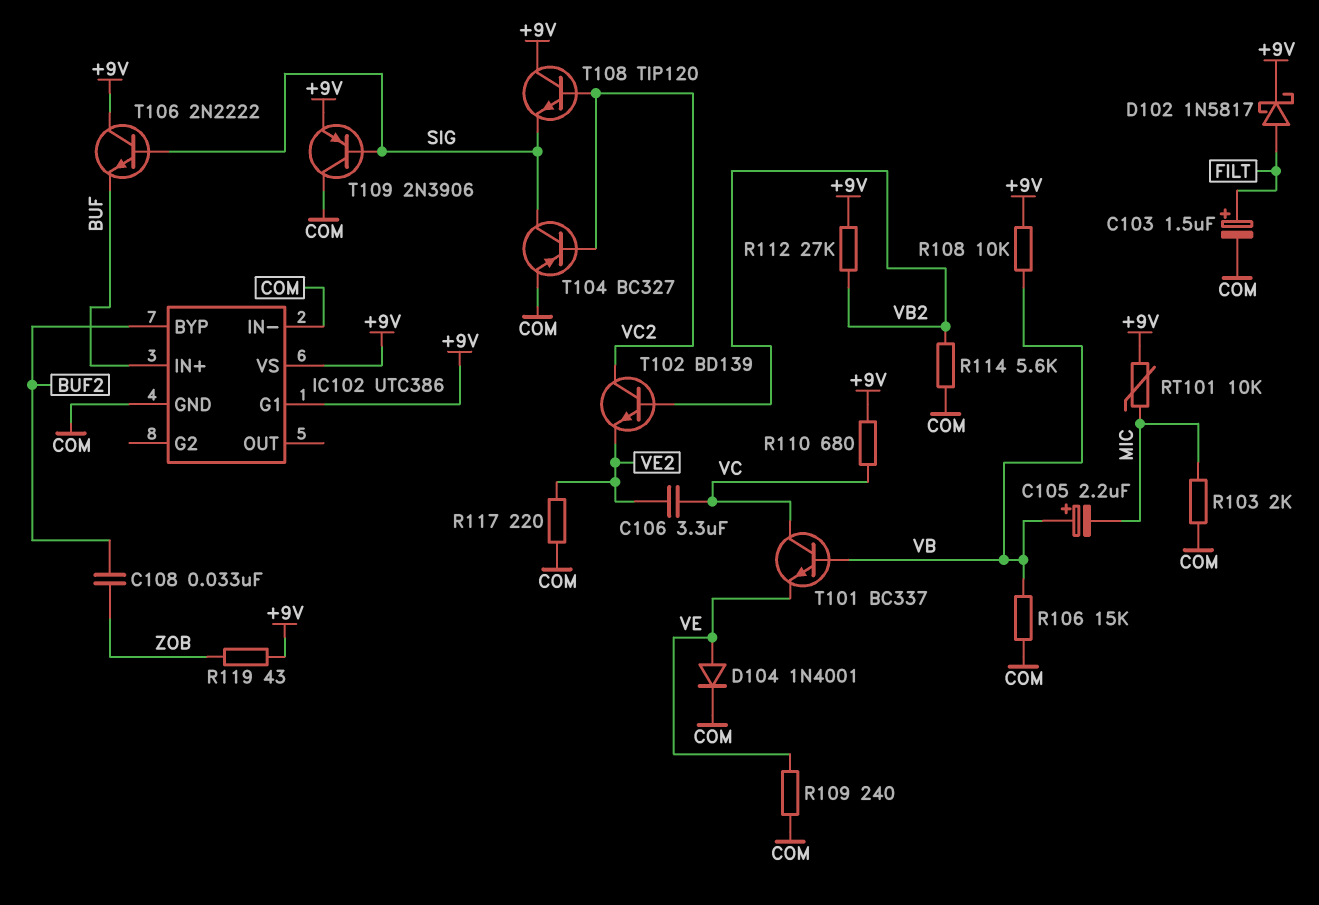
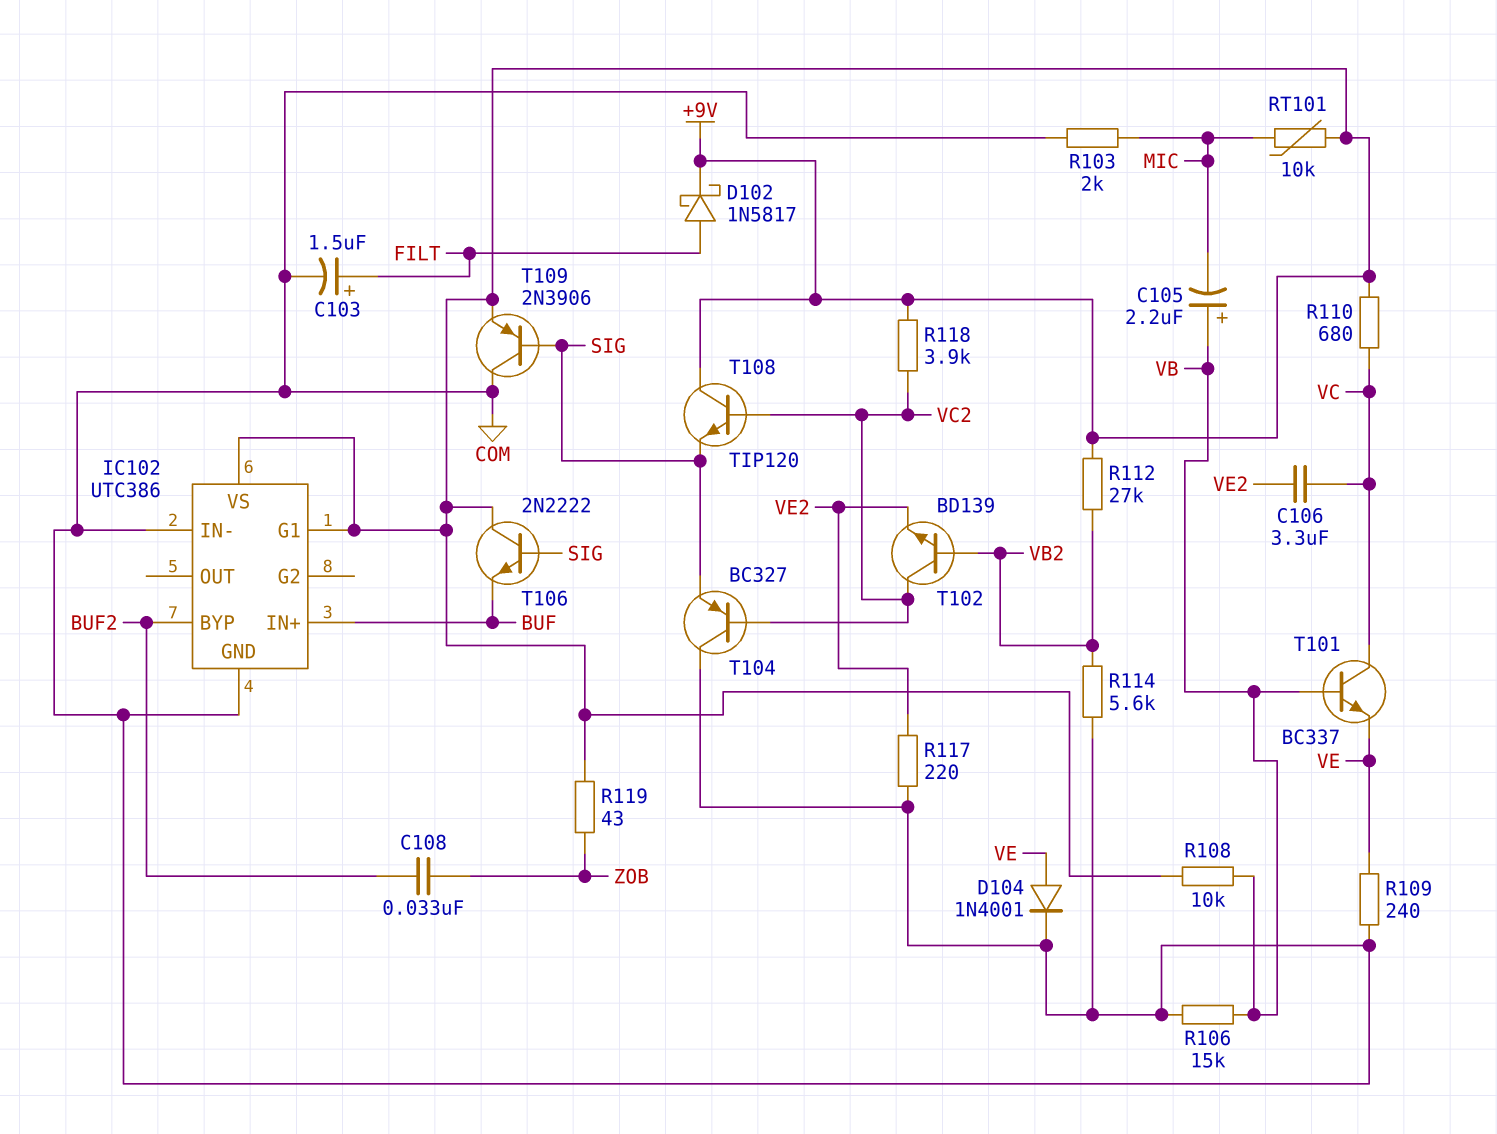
R118: none -> 3.9k (+9V, VC2)
T104: PNP BC327 (B VC2, C SIG, E COM) -> PNP BC327 (B VC2, C COM, E SIG)

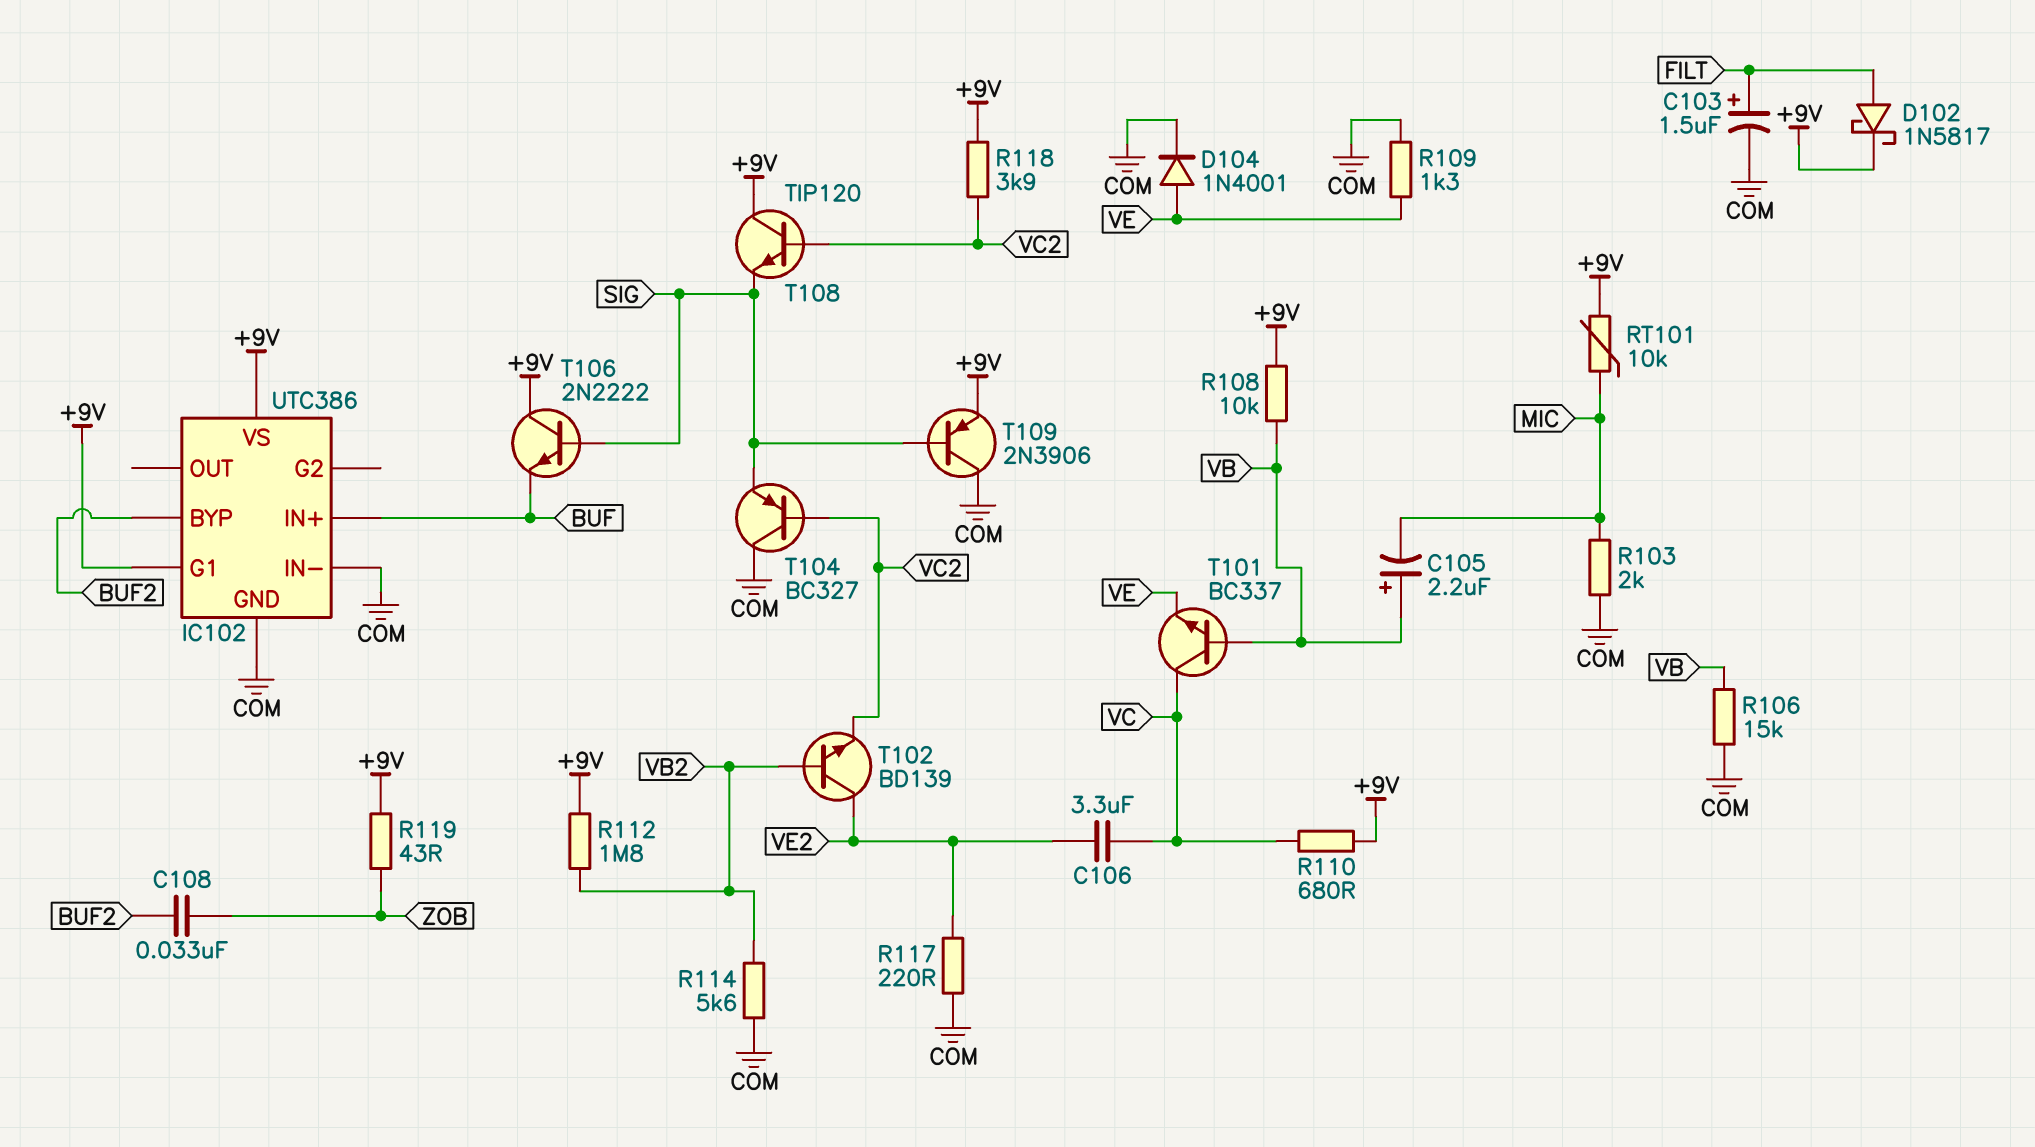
R109: 240 (COM, VE) -> 1.3k (COM, VE)
R112: 27k (+9V, VB2) -> 1.8M (+9V, VB2)
T102: NPN BD139 (B VB2, C VC2, E VE2) -> NPN BD139 (B VB2, C VE2, E VC2)

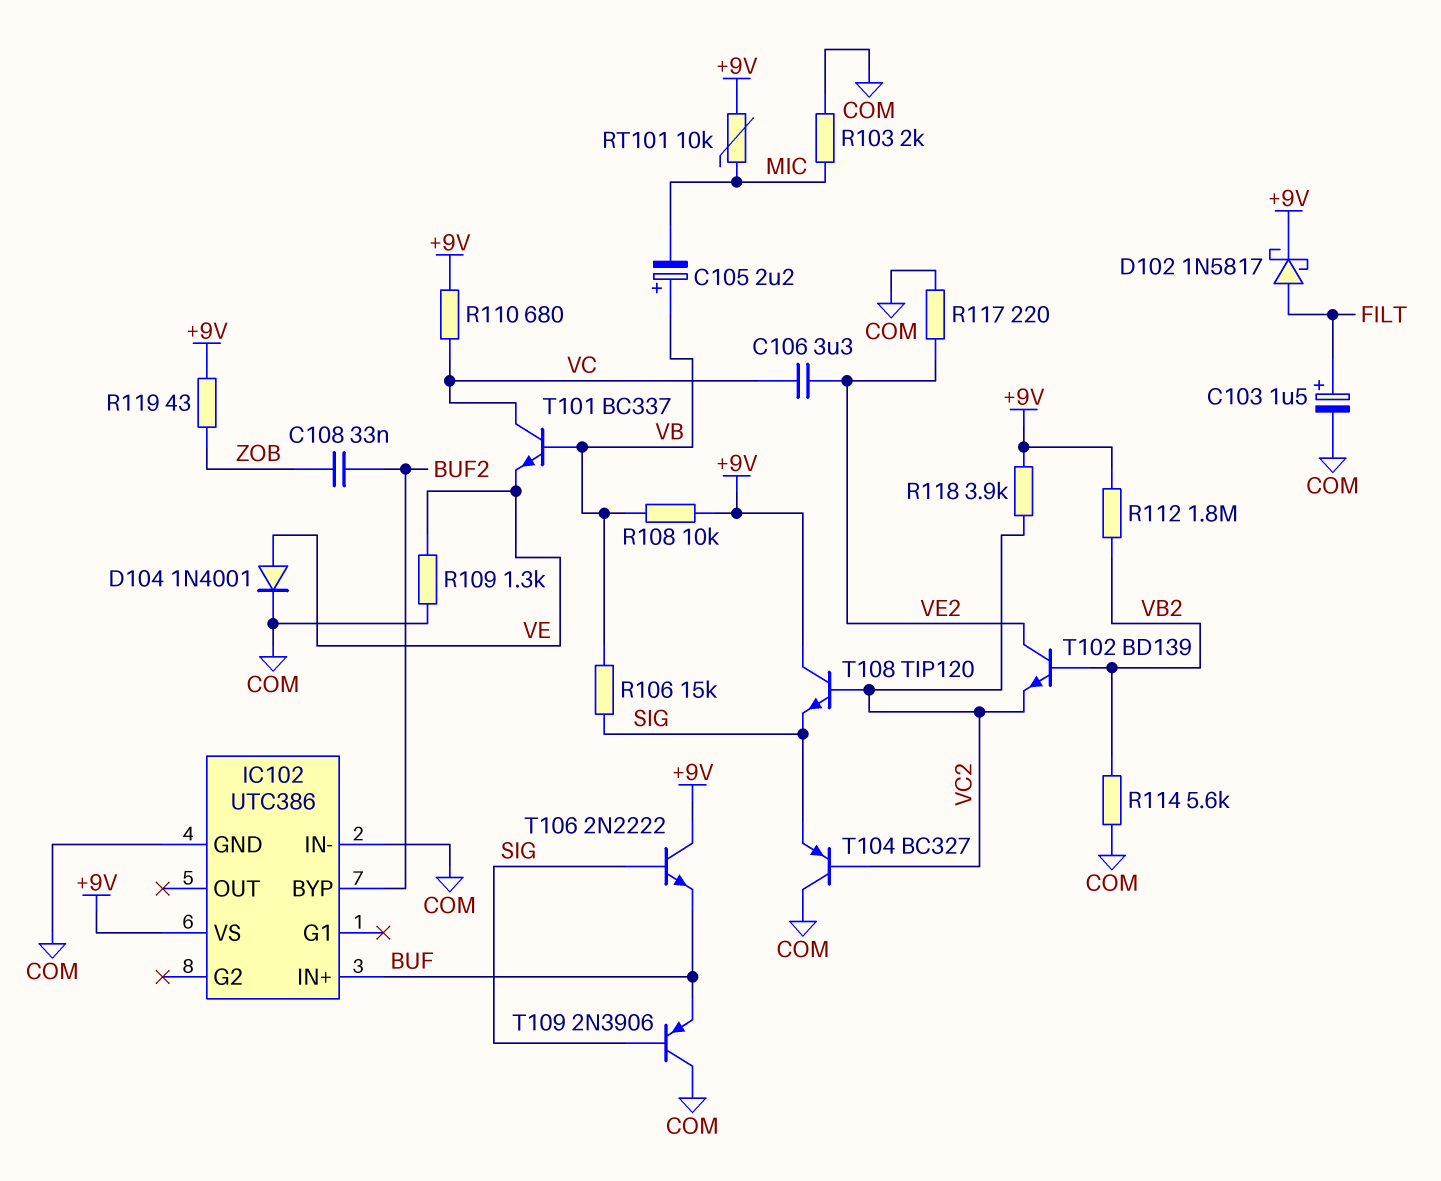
IC102 pin G1: +9V -> none
R106: 15k (COM, VB) -> 15k (SIG, VB)
T109: PNP 2N3906 (B SIG, C COM, E +9V) -> PNP 2N3906 (B SIG, C COM, E BUF)

